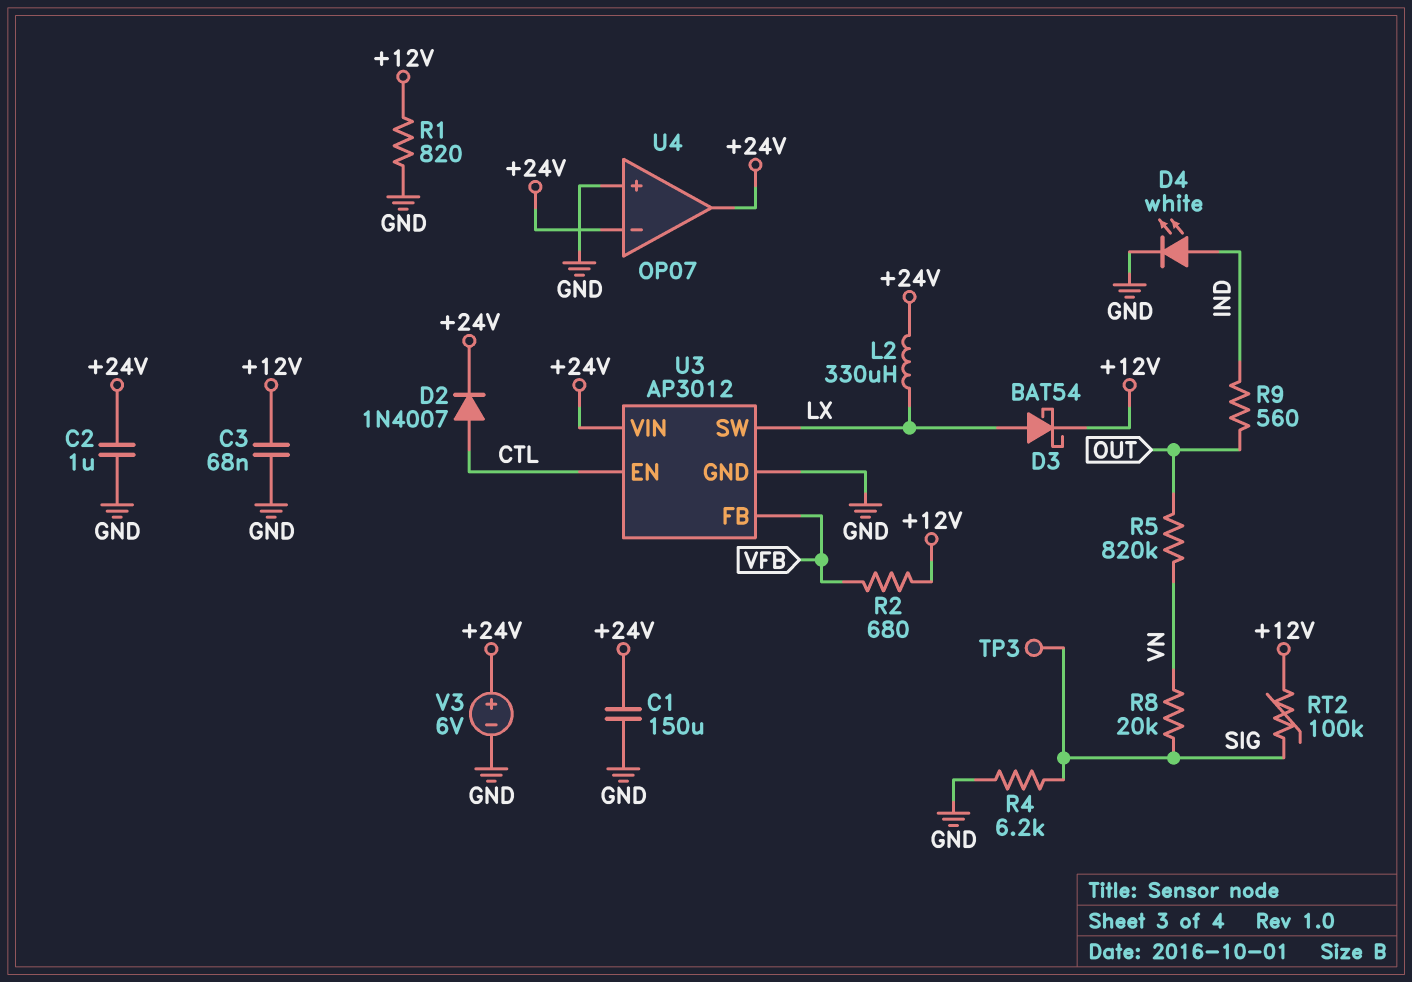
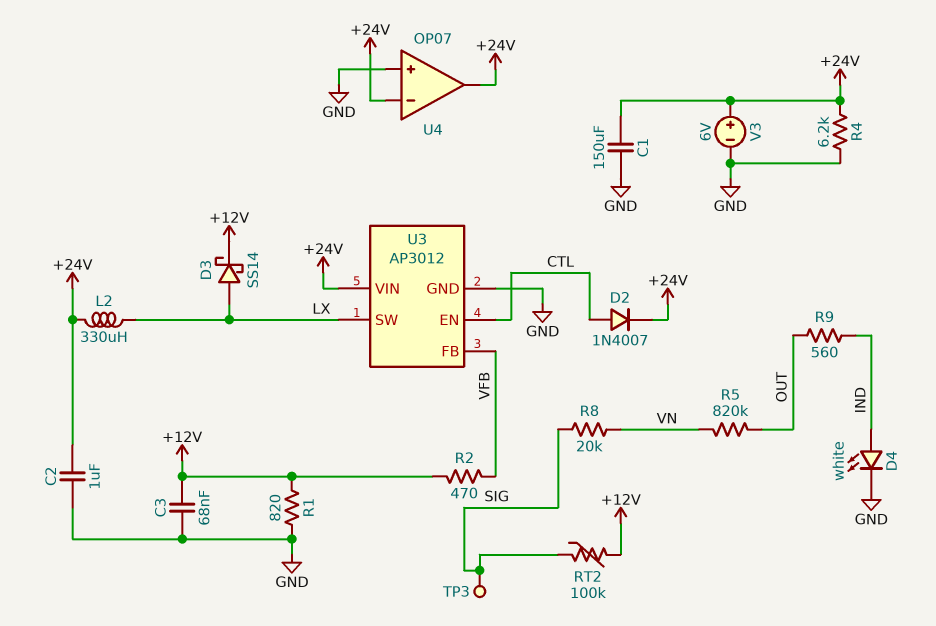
D3: schottky BAT54 (A LX, K +12V) -> schottky SS14 (A LX, K +12V)
R2: 680 (+12V, VFB) -> 470 (+12V, VFB)
R4: 6.2k (GND, SIG) -> 6.2k (+24V, GND)

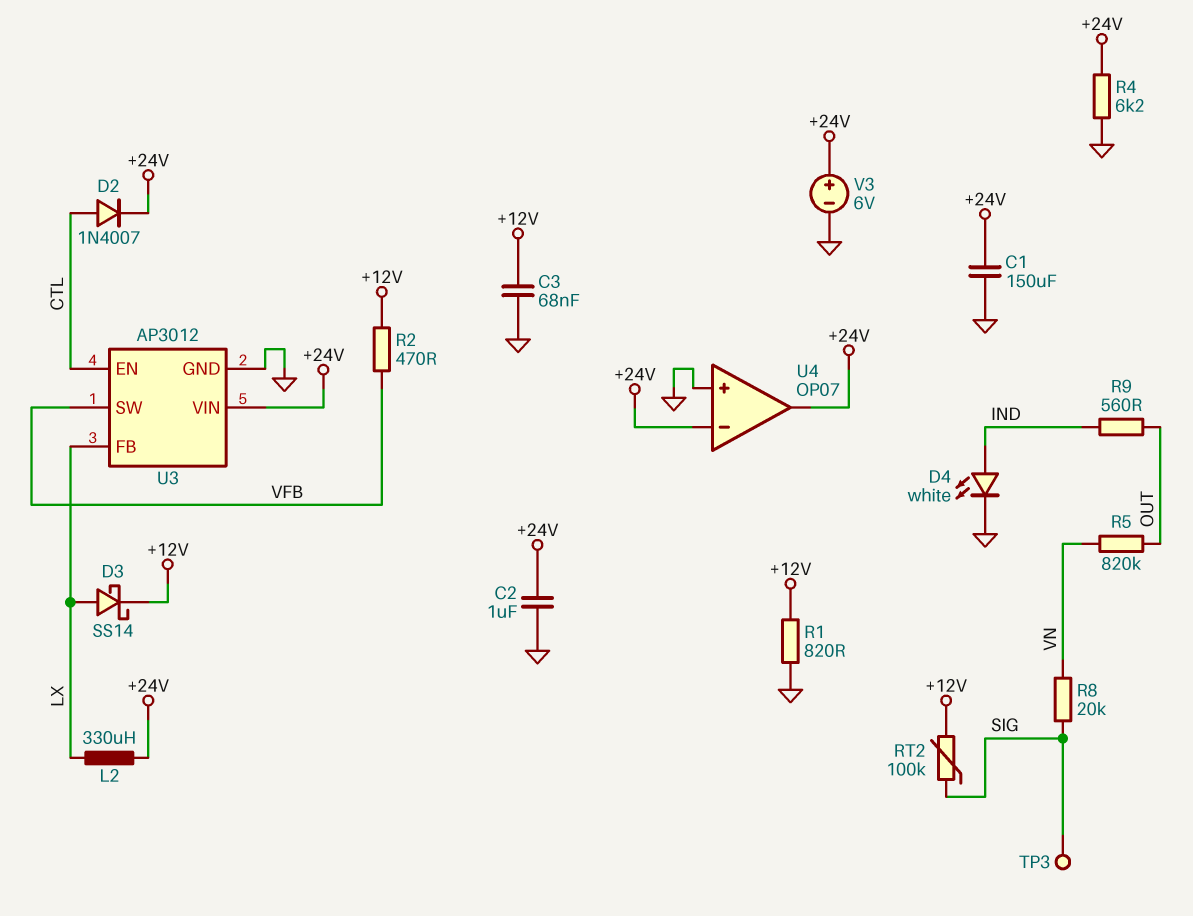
U3 pin FB: VFB -> LX
U3 pin SW: LX -> VFB

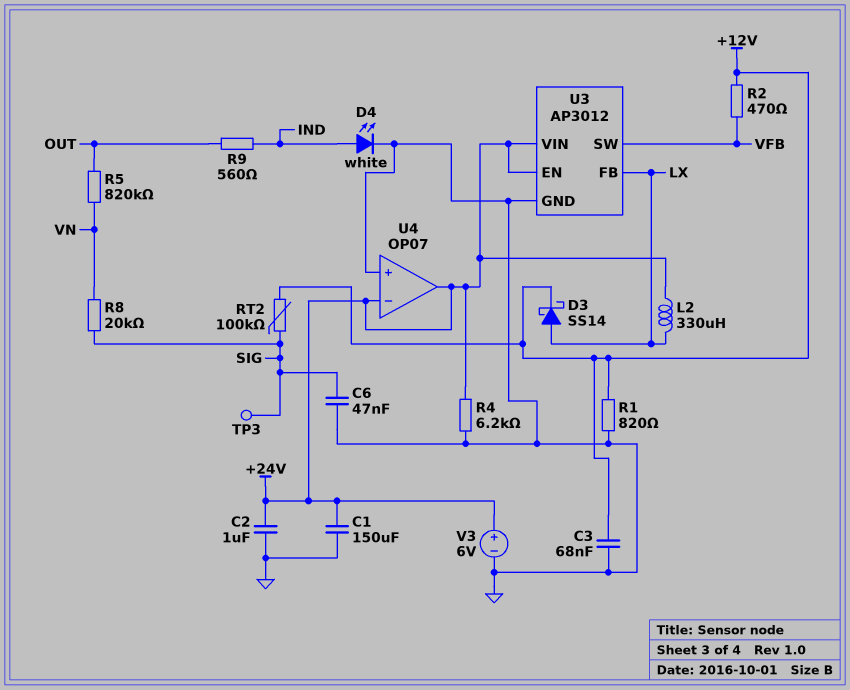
C6: none -> 47nF (GND, SIG)
D2: diode 1N4007 (A CTL, K +24V) -> none
U3 pin EN: CTL -> +24V

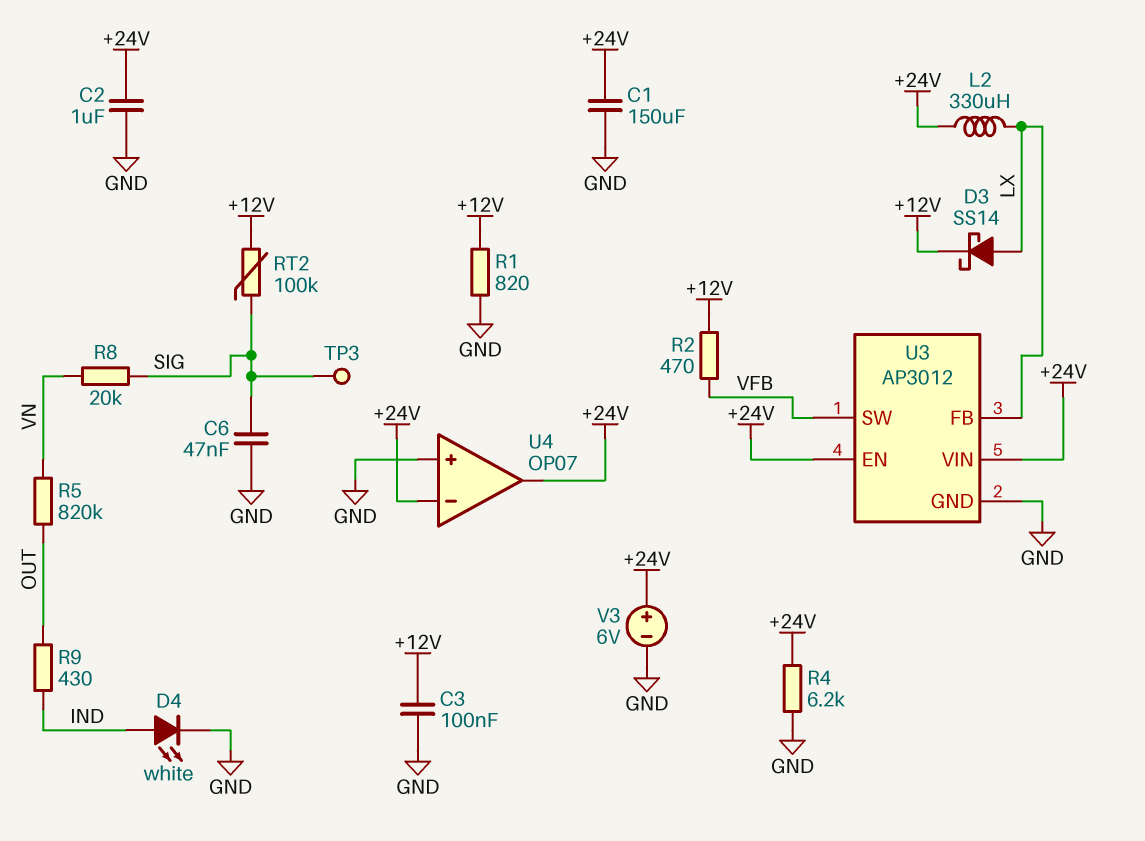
C3: 68nF (+12V, GND) -> 100nF (+12V, GND)
R9: 560 (IND, OUT) -> 430 (IND, OUT)

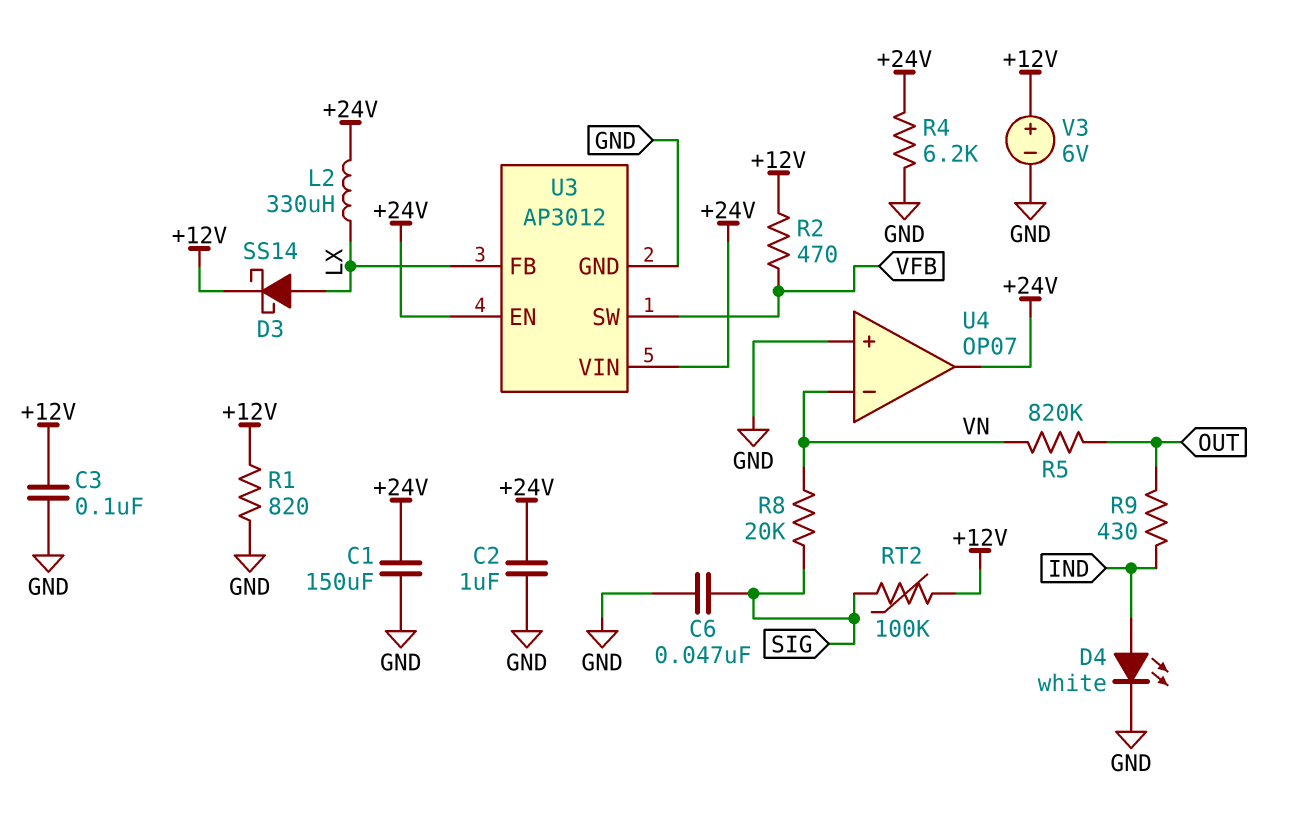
TP3: test point (SIG) -> none
U4 pin in-: +24V -> VN
V3: 6V (plus +24V, minus GND) -> 6V (plus +12V, minus GND)

